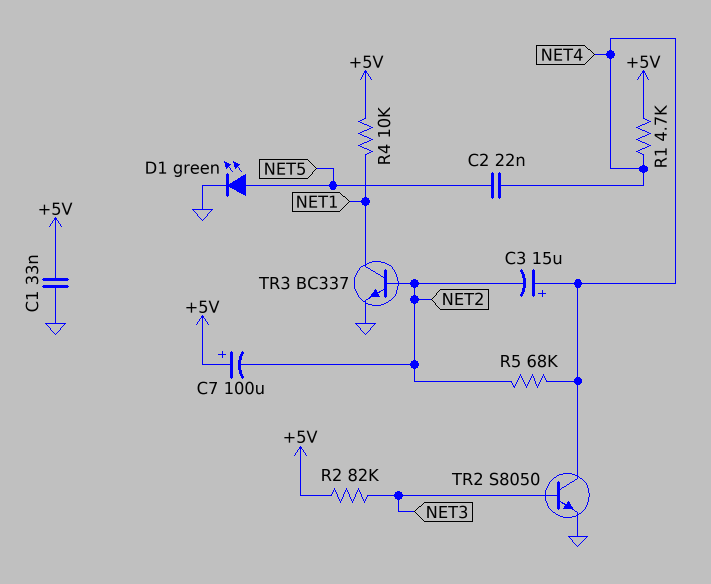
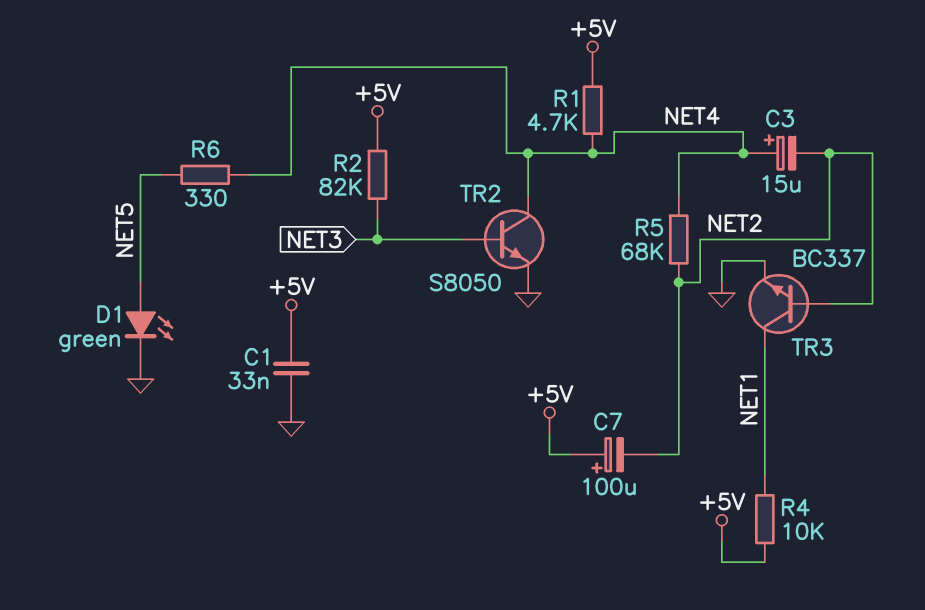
C2: 22nF (NET4, NET5) -> none
R6: none -> 330 (NET4, NET5)

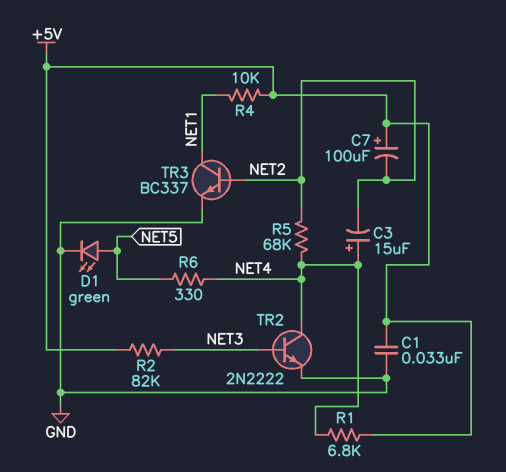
R1: 4.7k (+5V, NET4) -> 6.8k (+5V, NET4)
TR2: NPN S8050 (B NET3, C NET4, E GND) -> NPN 2N2222 (B NET3, C NET4, E GND)

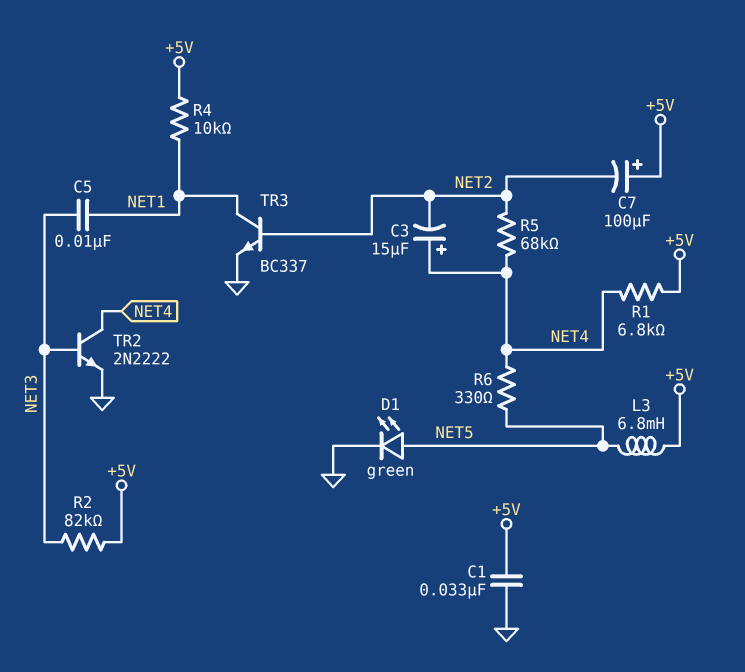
C5: none -> 10nF (NET1, NET3)
L3: none -> 6.8mH (+5V, NET5)

